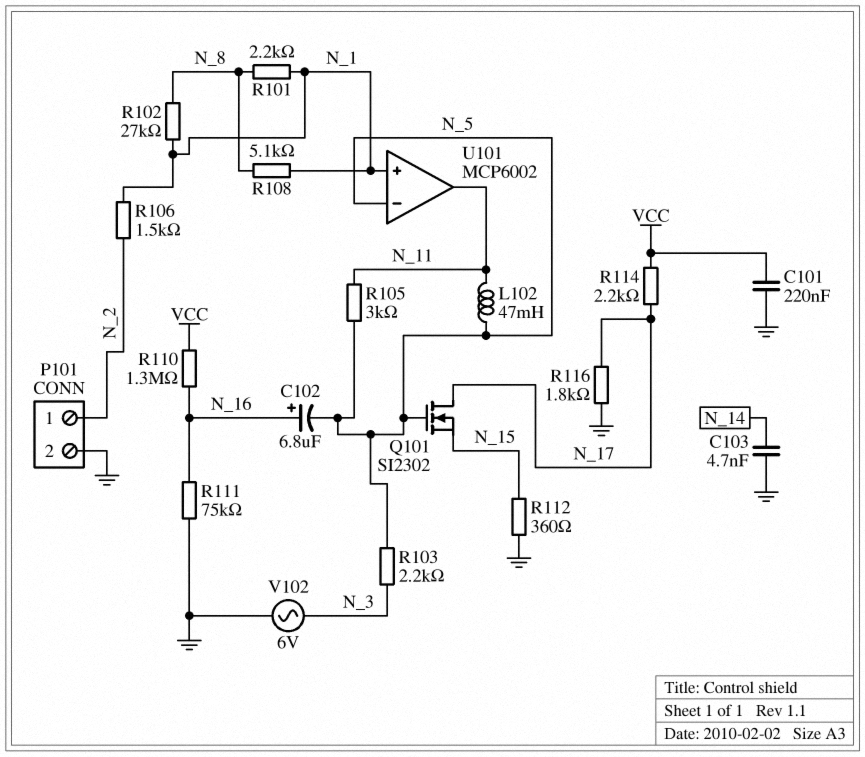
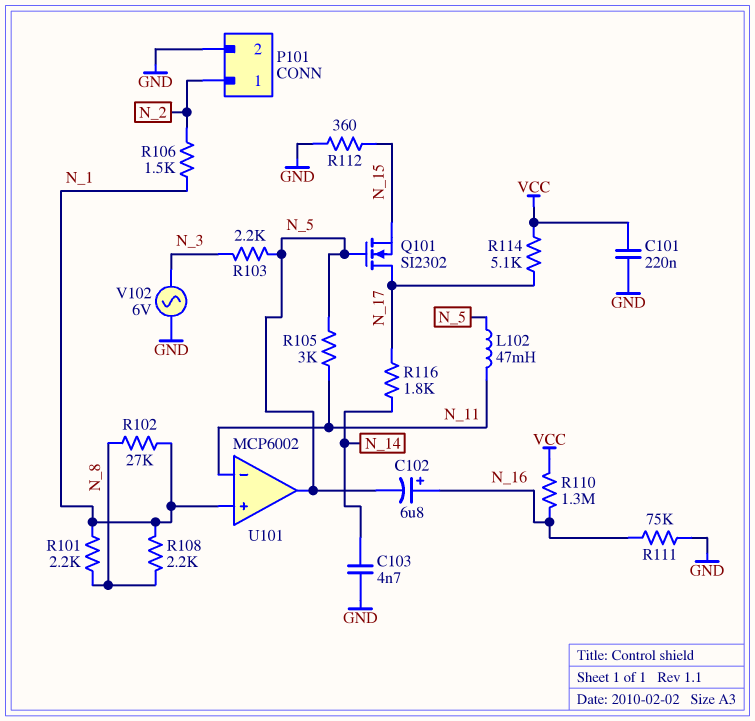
R108: 5.1k (N_1, N_8) -> 2.2k (N_1, N_8)
R114: 2.2k (N_17, VCC) -> 5.1k (N_17, VCC)
R116: 1.8k (GND, N_17) -> 1.8k (N_14, N_17)
U101 pin in-: N_5 -> N_11
U101 pin out: N_11 -> N_5

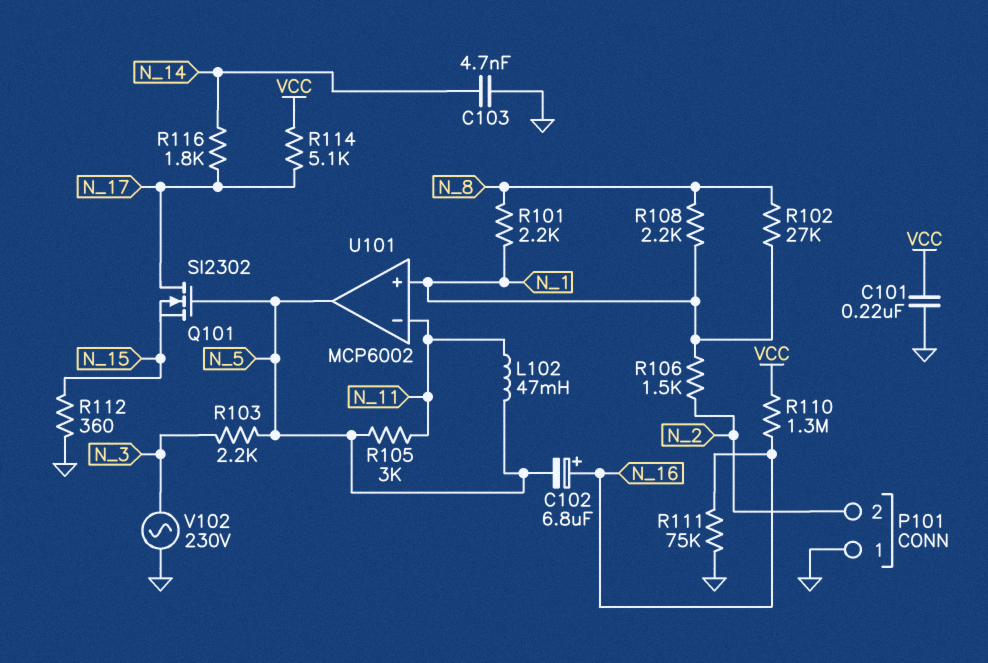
P101 pin 1: N_2 -> GND
P101 pin 2: GND -> N_2
V102: AC 6V (GND, N_3) -> AC 230V (GND, N_3)

